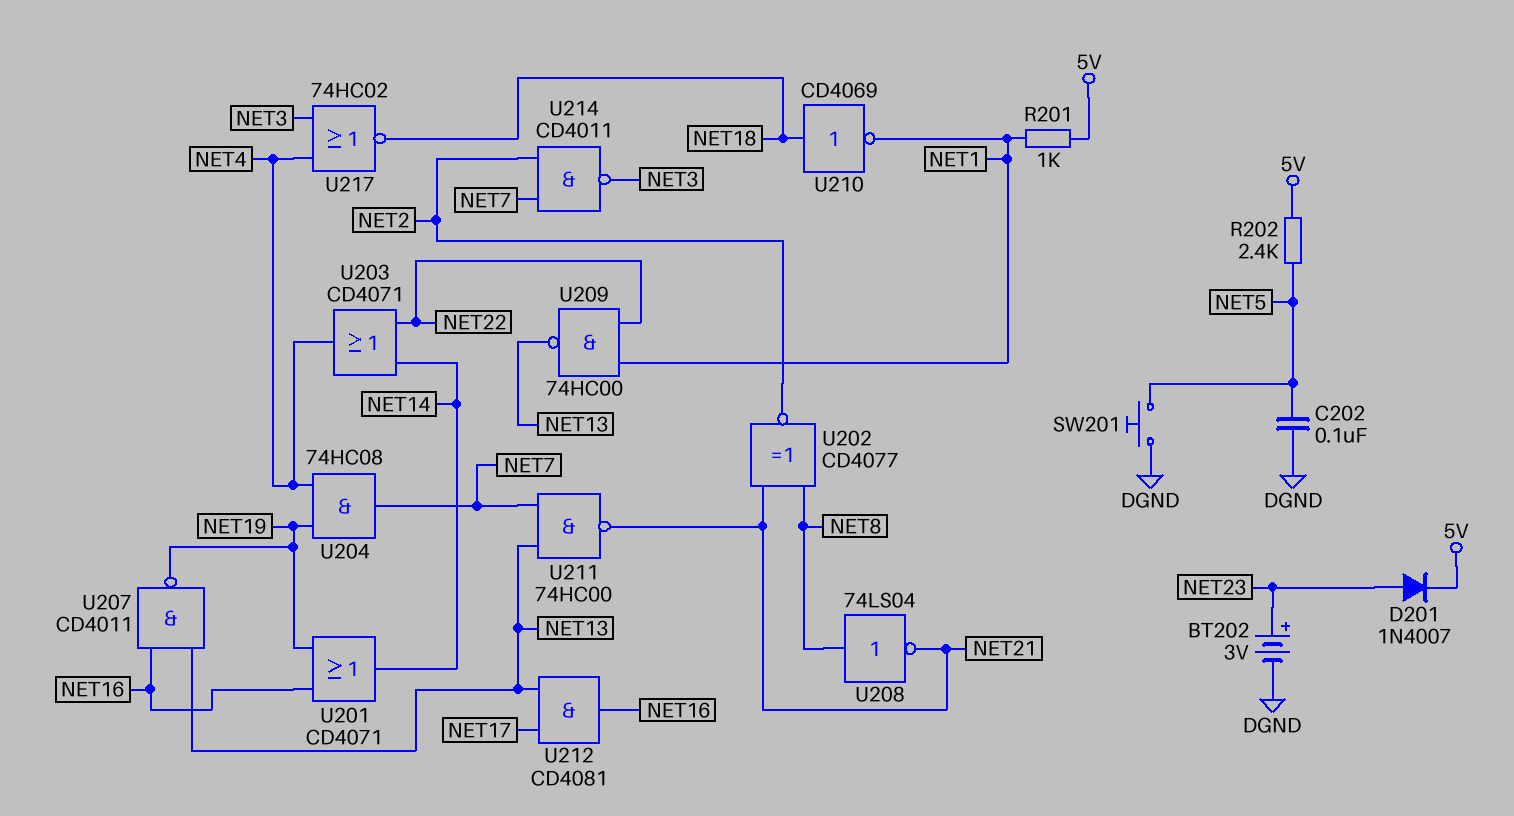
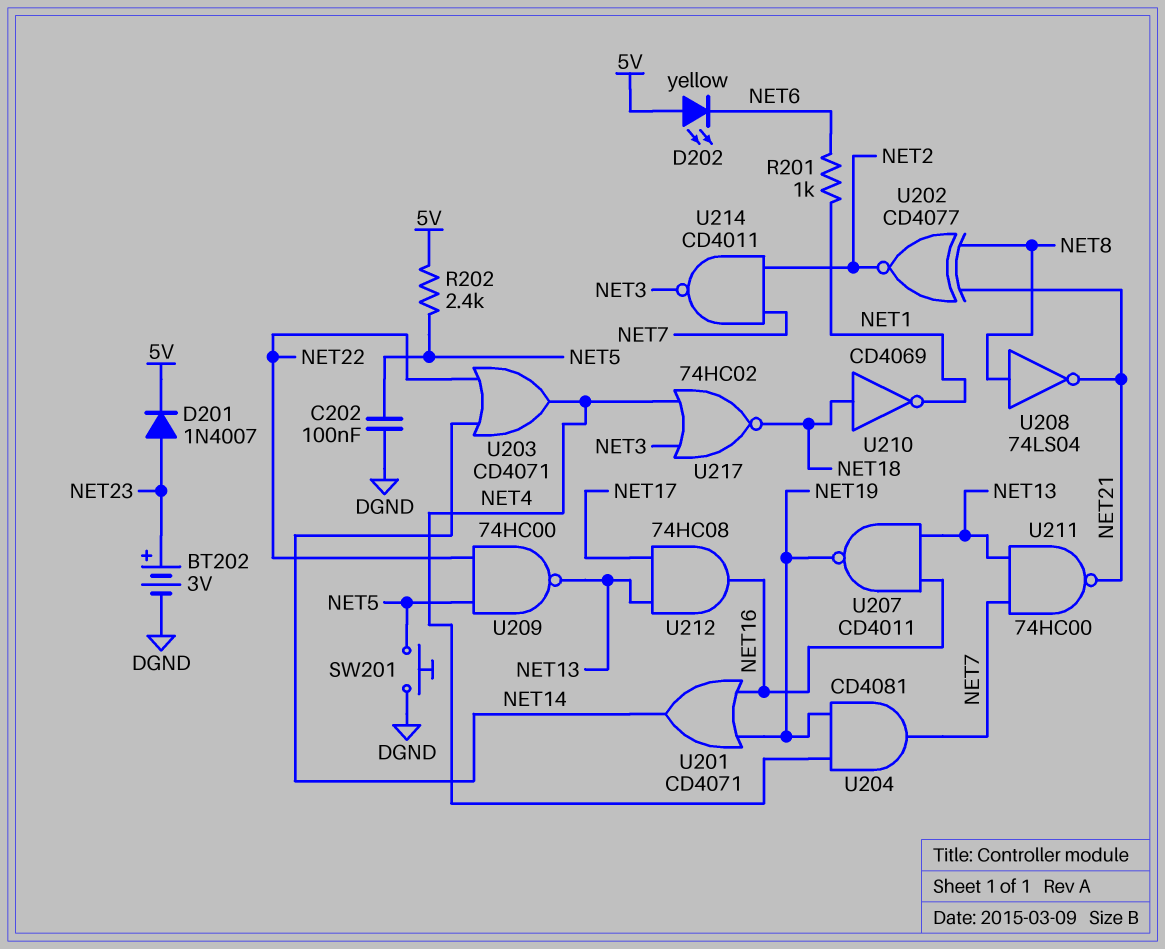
D202: none -> LED yellow (A 5V, K NET6)
R201: 1k (5V, NET1) -> 1k (NET1, NET6)
U204: AND 74HC08 (in NET4, in NET19, out NET7) -> AND CD4081 (in NET4, in NET19, out NET7)
U209: NAND 74HC00 (in NET1, in NET22, out NET13) -> NAND 74HC00 (in NET5, in NET22, out NET13)
U212: AND CD4081 (in NET13, in NET17, out NET16) -> AND 74HC08 (in NET13, in NET17, out NET16)

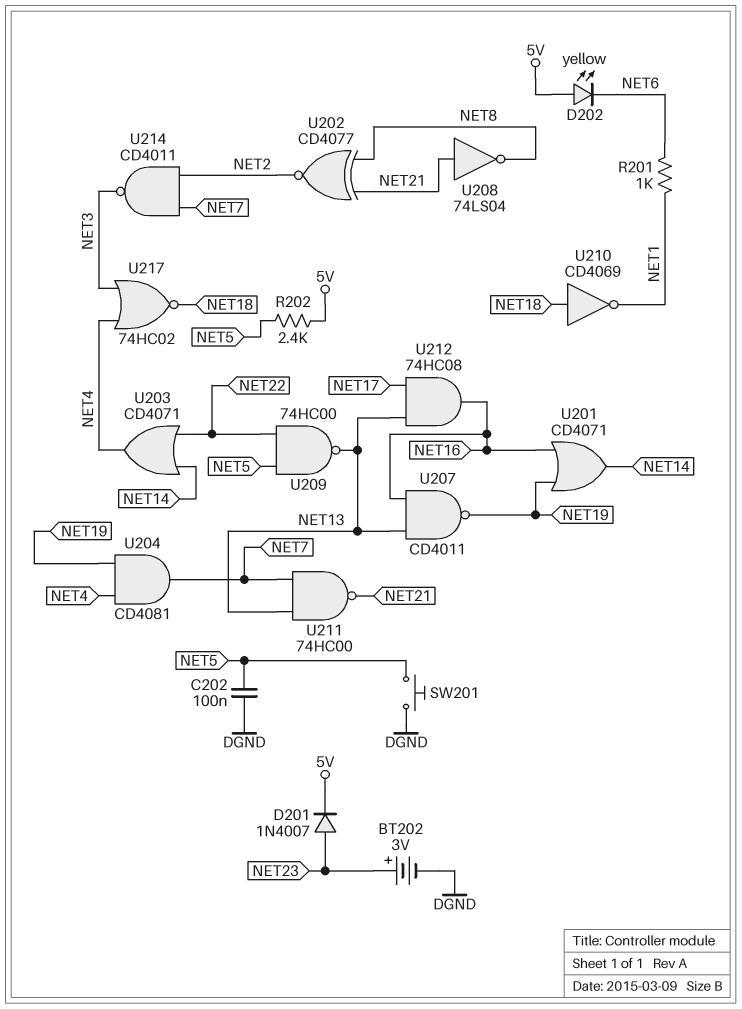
U208: NOT 74LS04 (in NET8, out NET21) -> NOT 74LS04 (in NET21, out NET8)

